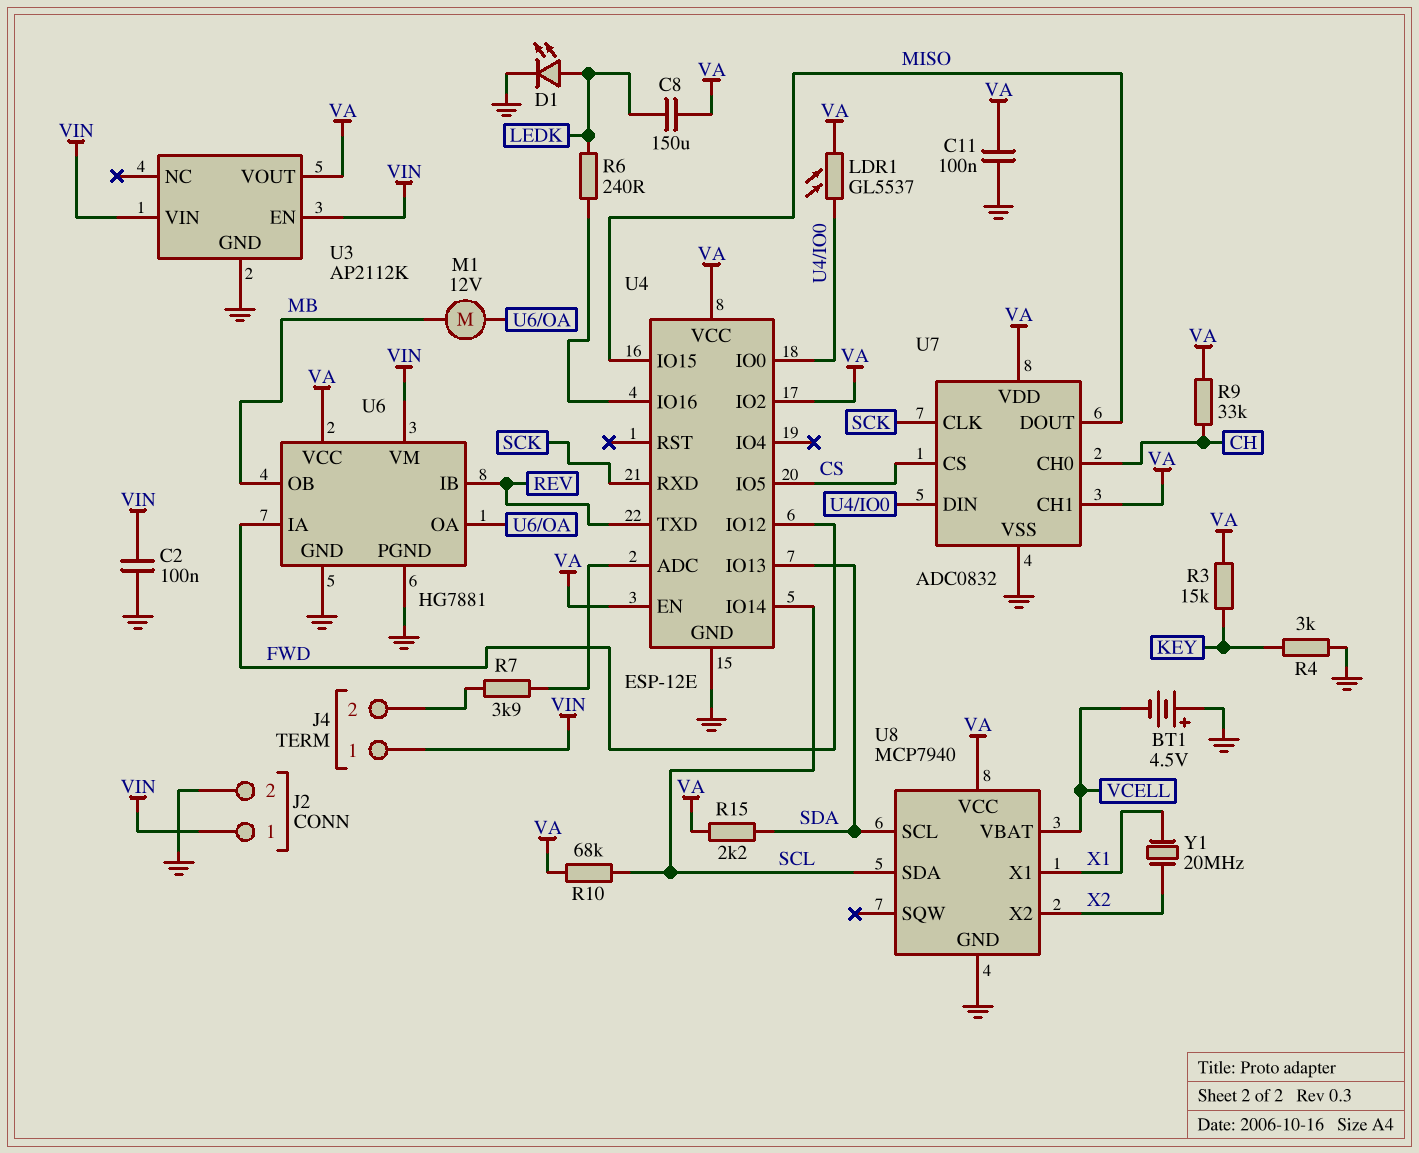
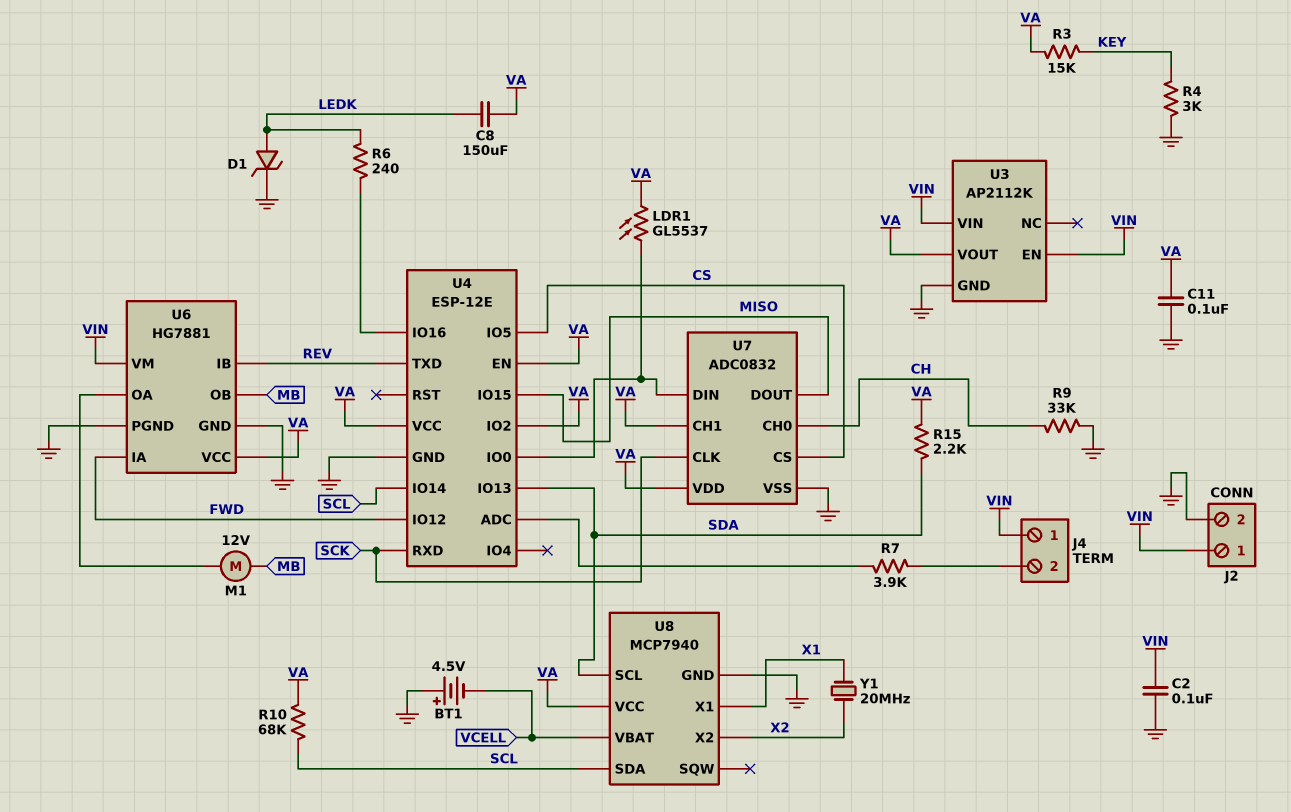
D1: LED (A LEDK, K GND) -> zener (A LEDK, K GND)
R9: 33k (CH, VA) -> 33k (CH, GND)

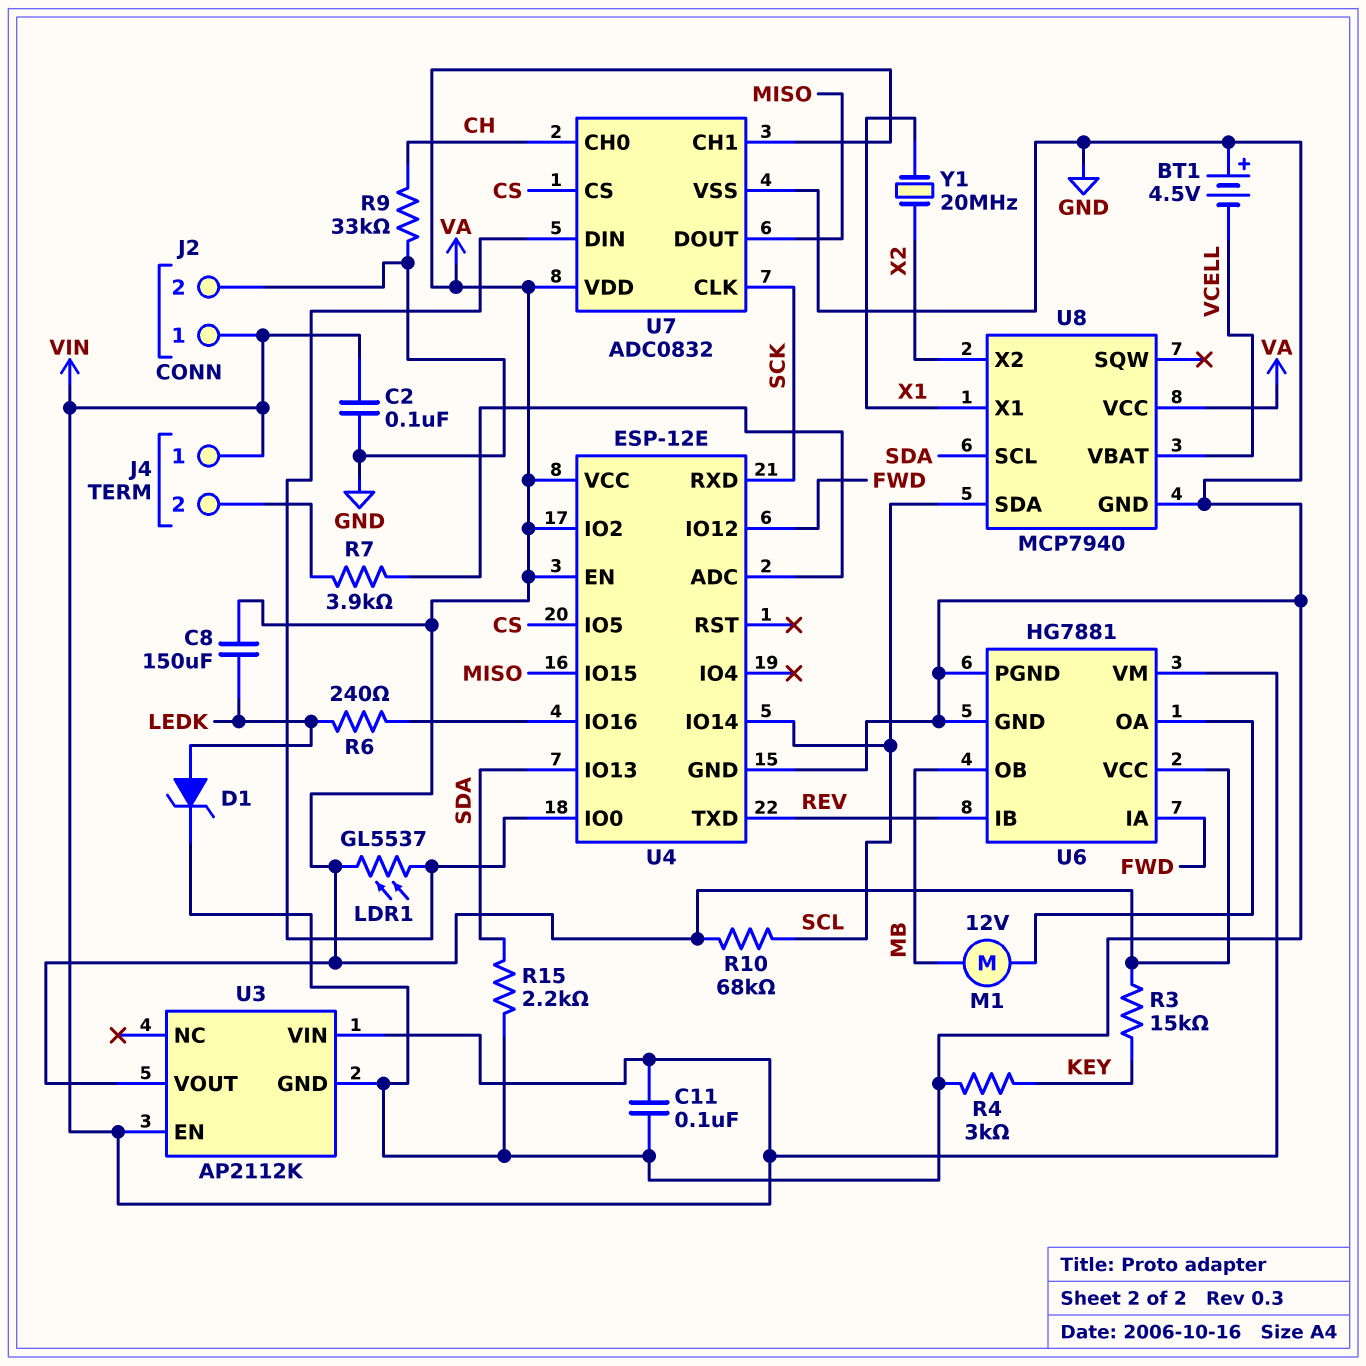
C11: 100nF (GND, VA) -> 100nF (GND, VIN)
R15: 2.2k (SDA, VA) -> 2.2k (GND, SDA)

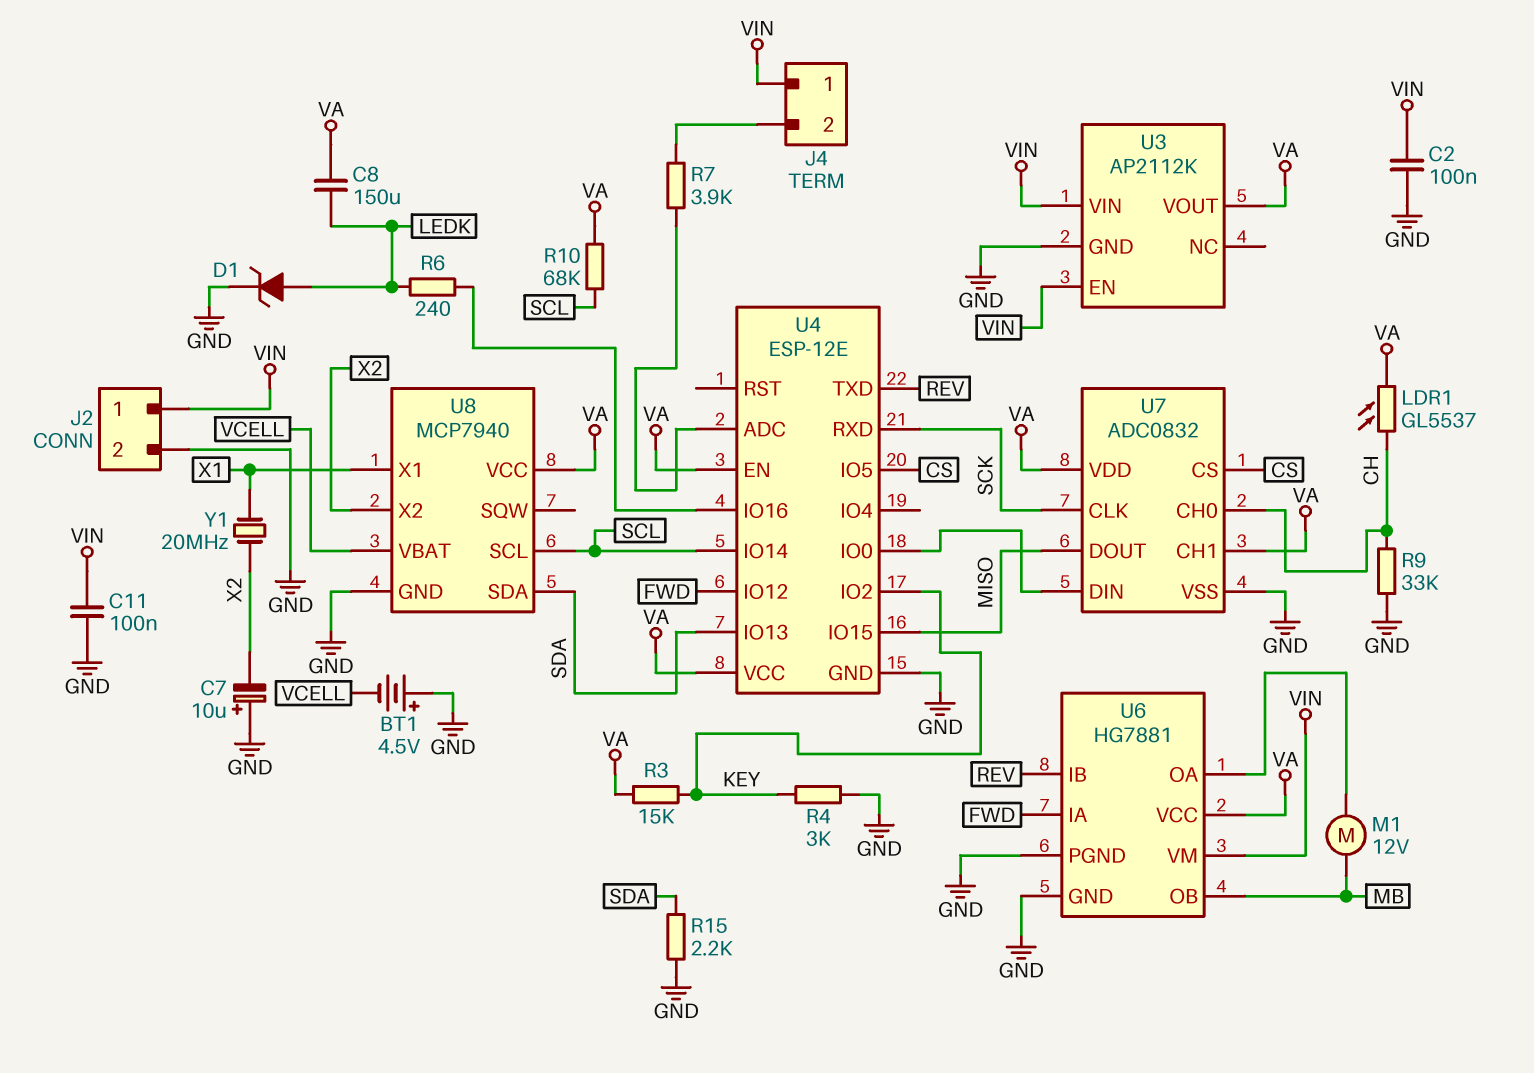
C7: none -> 10uF (plus GND, minus X2)
LDR1: GL5537 (U4/IO0, VA) -> GL5537 (CH, VA)
U4 pin IO2: VA -> KEY
U8 pin SCL: SDA -> SCL
U8 pin SDA: SCL -> SDA

